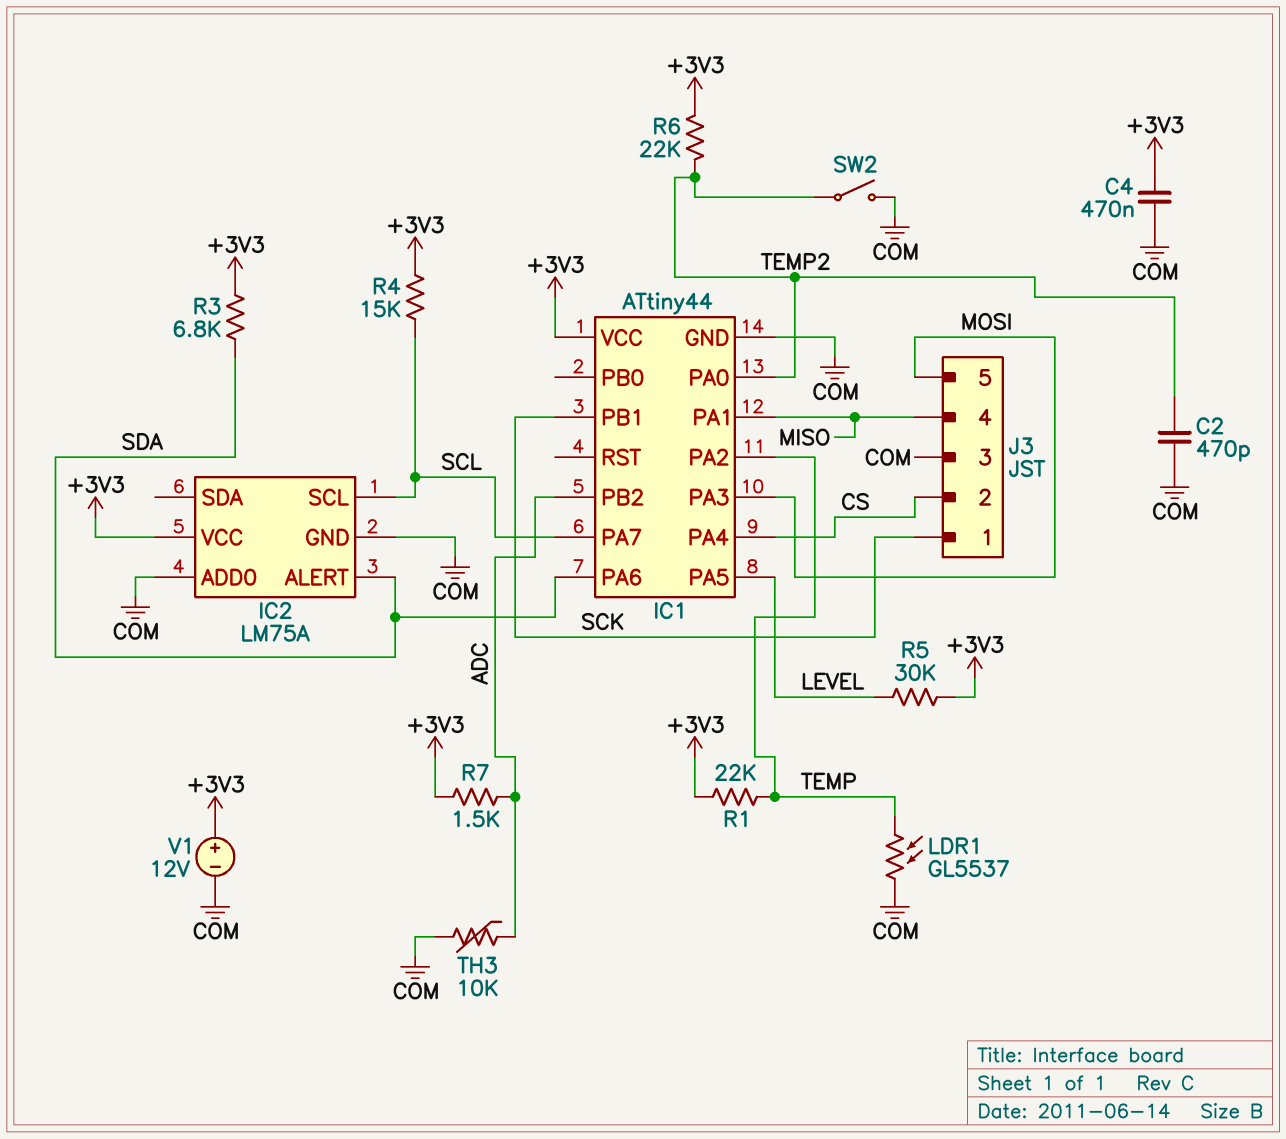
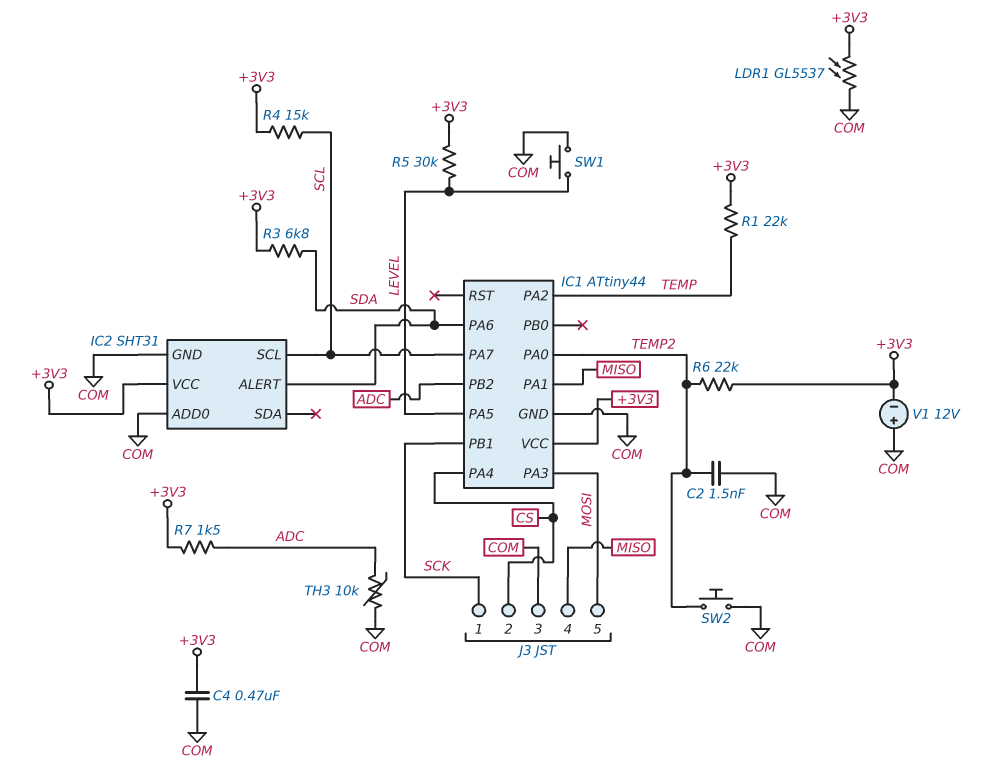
C2: 470pF (COM, TEMP2) -> 1.5nF (COM, TEMP2)
IC2: LM75A -> SHT31
LDR1: GL5537 (COM, TEMP) -> GL5537 (+3V3, COM)
SW1: none -> button (COM, LEVEL)
SW2: switch (COM, TEMP2) -> button (COM, TEMP2)
V1: 12V (plus +3V3, minus COM) -> 12V (plus COM, minus +3V3)

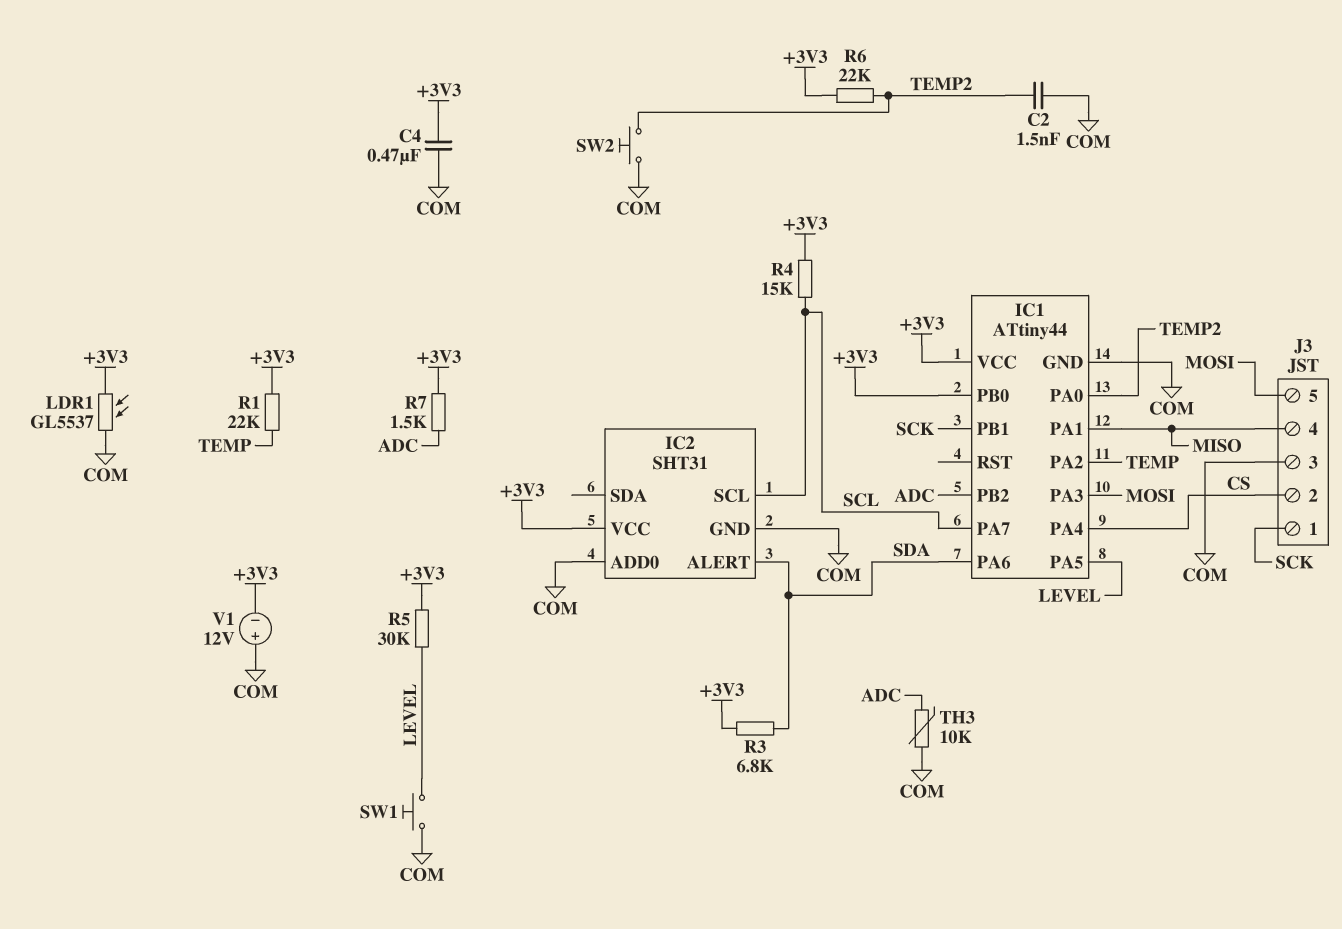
IC1 pin PB0: none -> +3V3

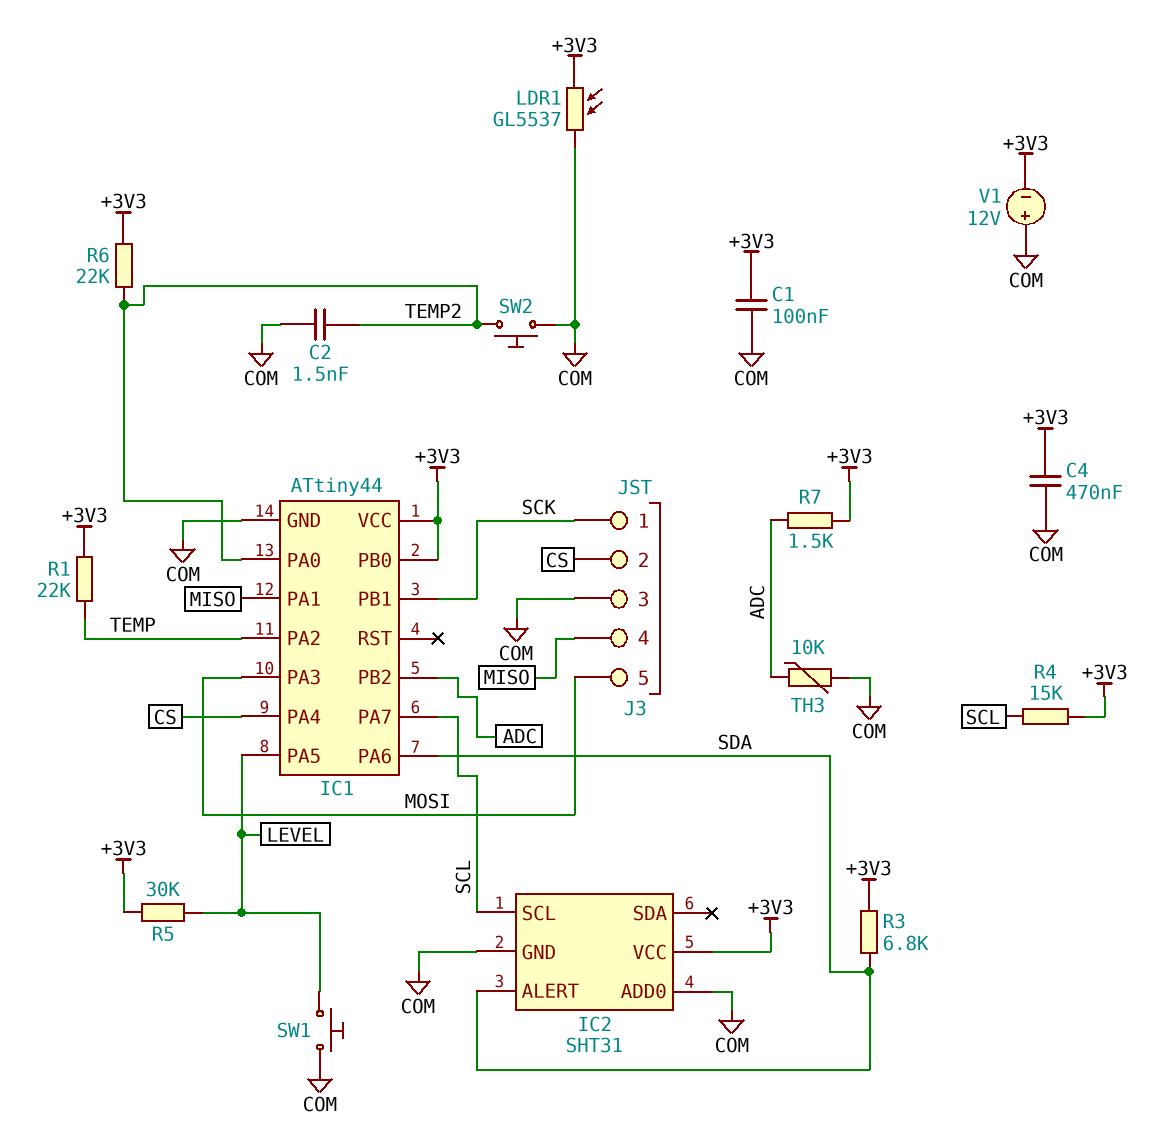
C1: none -> 100nF (+3V3, COM)

